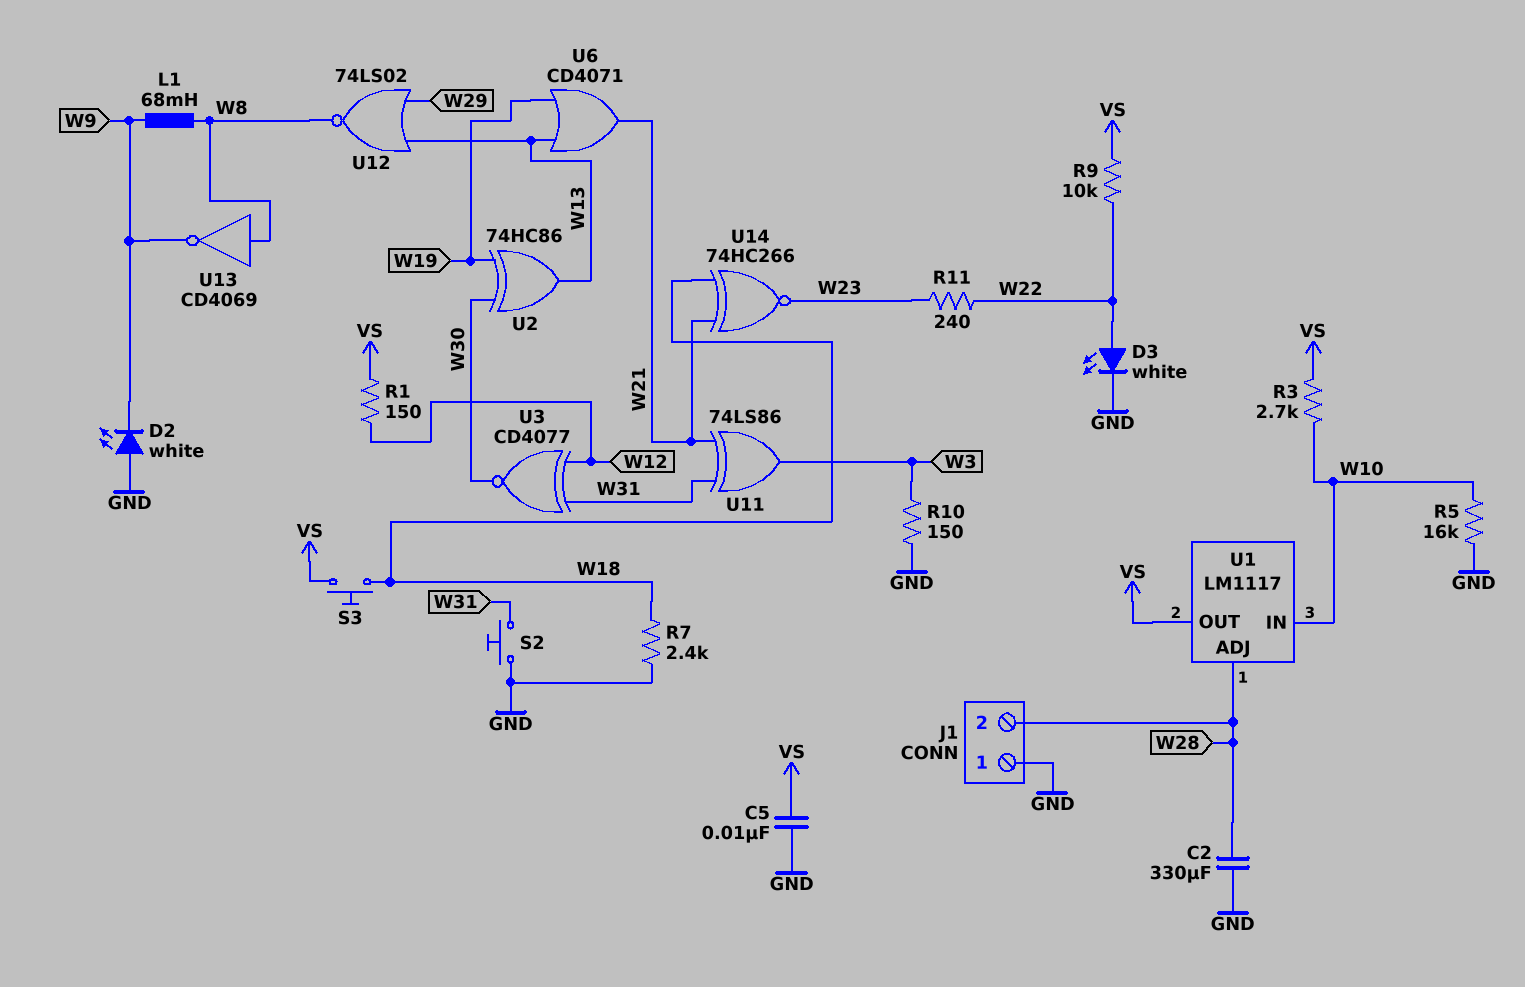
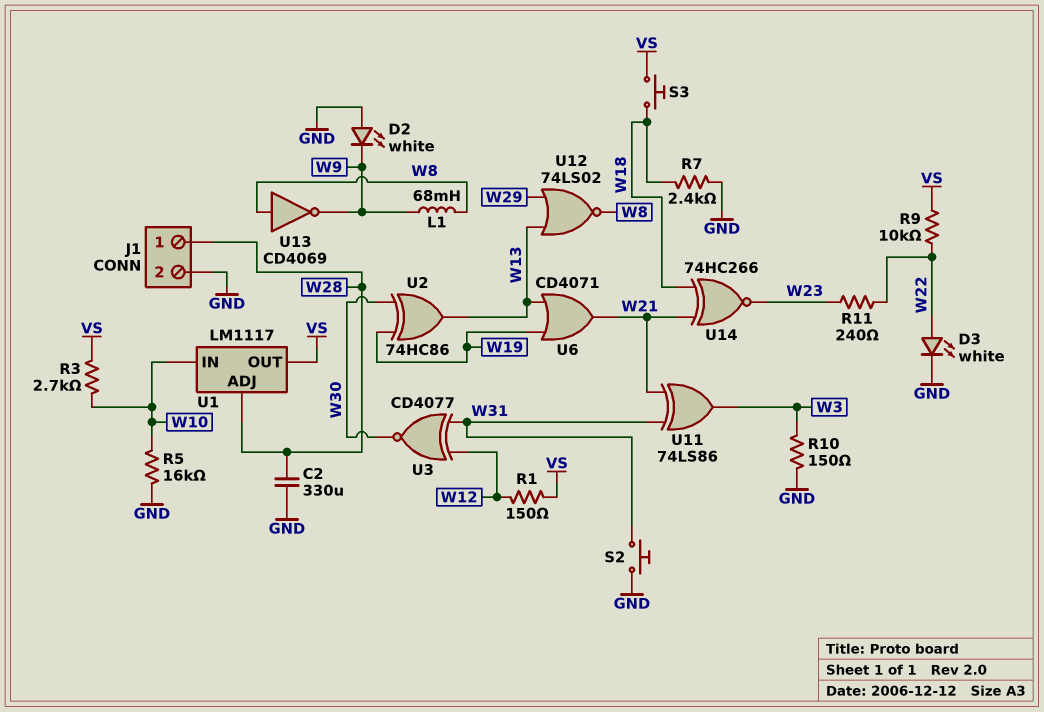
C5: 10nF (GND, VS) -> none
J1 pin 1: GND -> W28
J1 pin 2: W28 -> GND

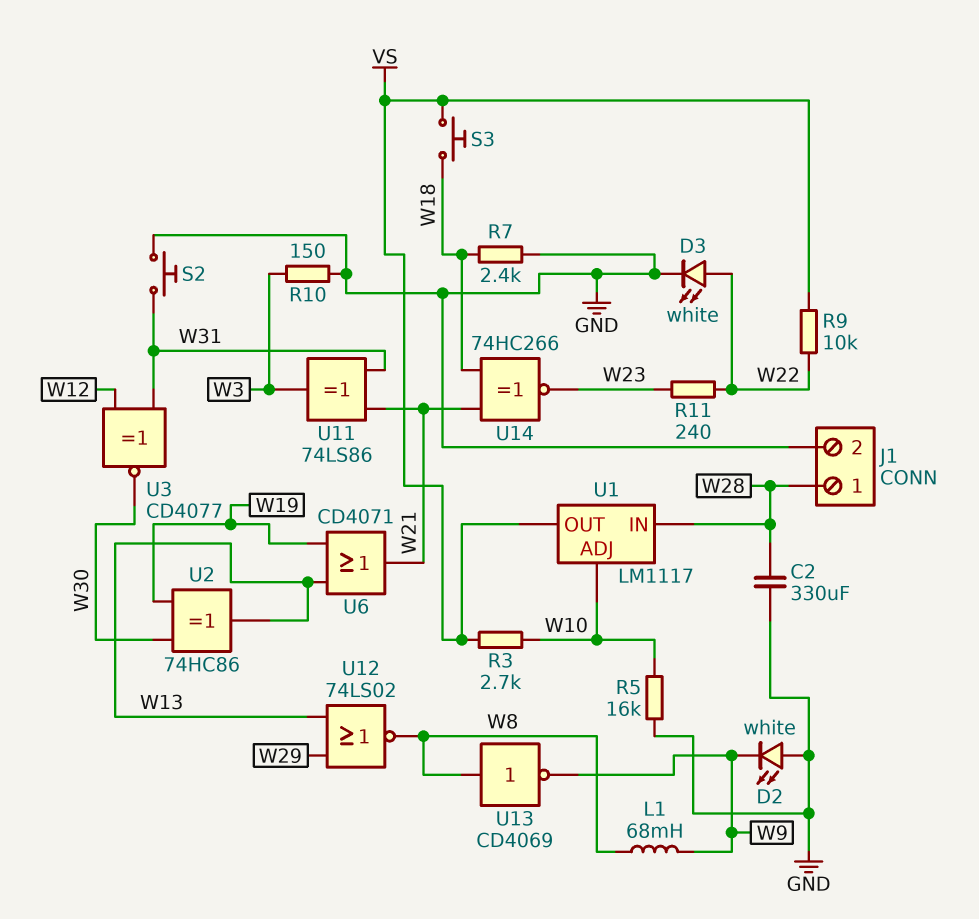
R1: 150 (VS, W12) -> none
U1 pin ADJ: W28 -> W10
U1 pin IN: W10 -> W28

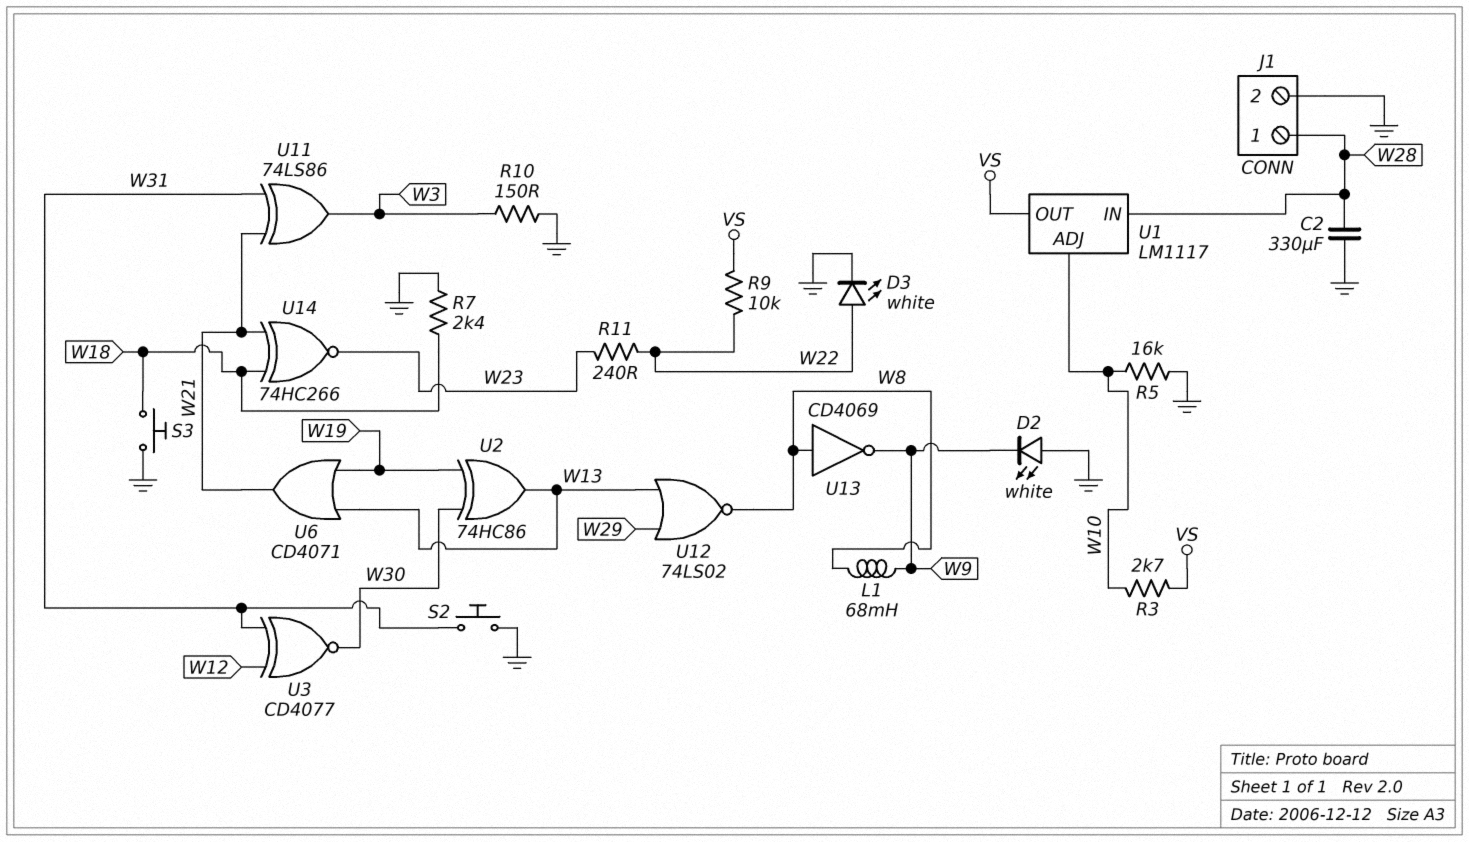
S3: button (VS, W18) -> button (GND, W18)

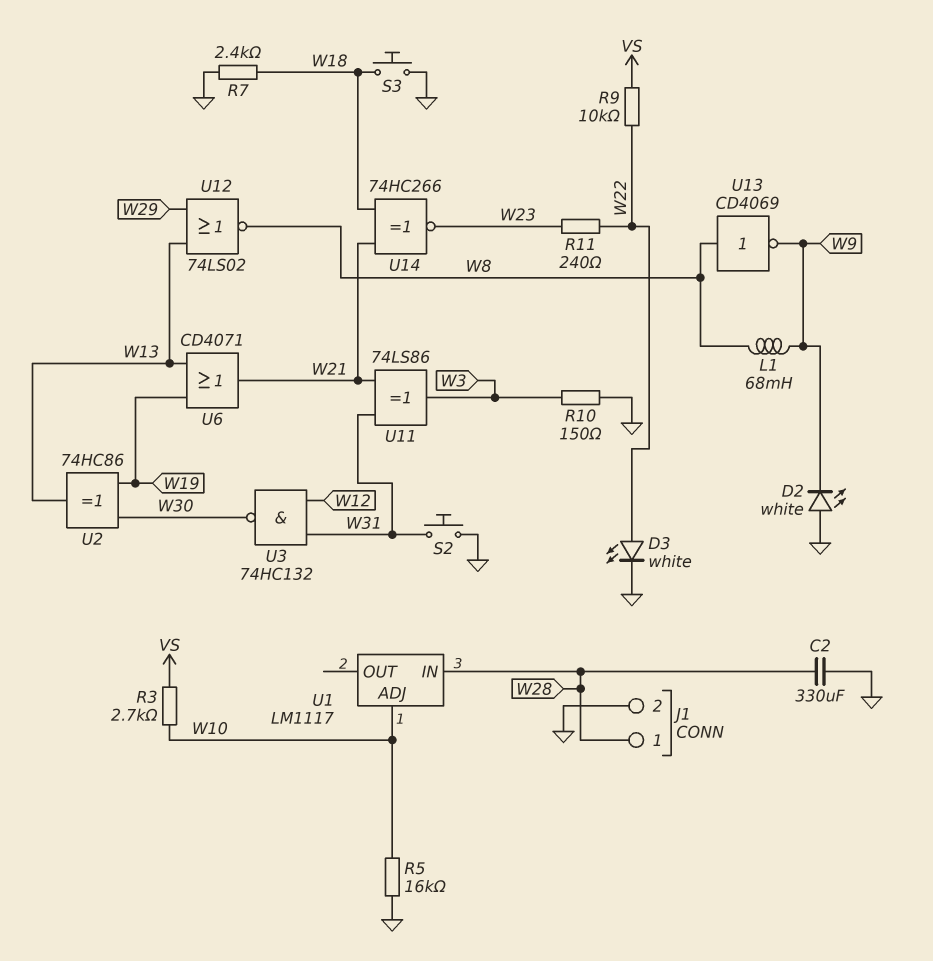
U1 pin OUT: VS -> none
U3: XNOR CD4077 (in W12, in W31, out W30) -> NAND 74HC132 (in W12, in W31, out W30)

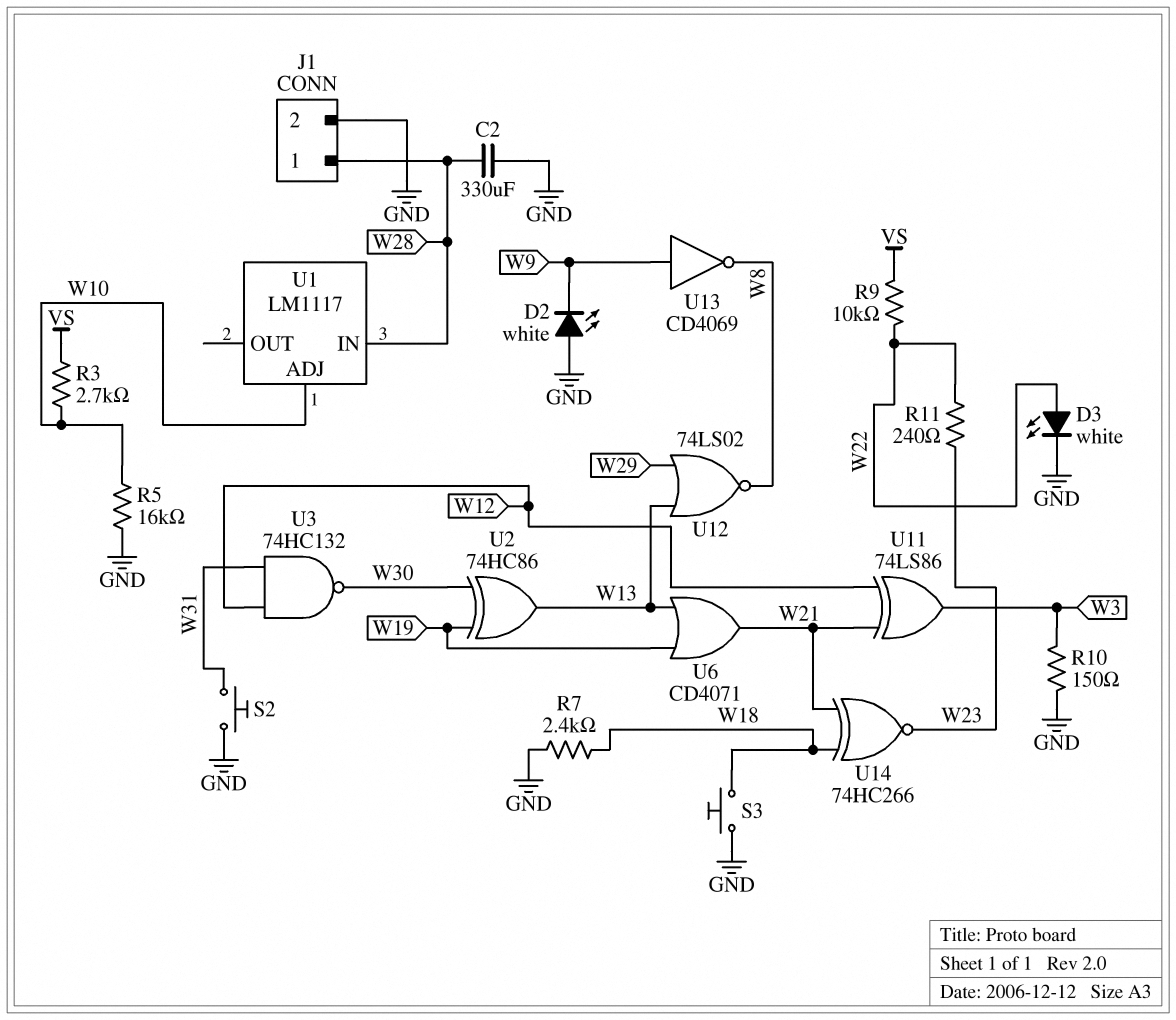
L1: 68mH (W8, W9) -> none
U11: XOR 74LS86 (in W21, in W31, out W3) -> XOR 74LS86 (in W12, in W21, out W3)
U13: NOT CD4069 (in W8, out W9) -> NOT CD4069 (in W9, out W8)

